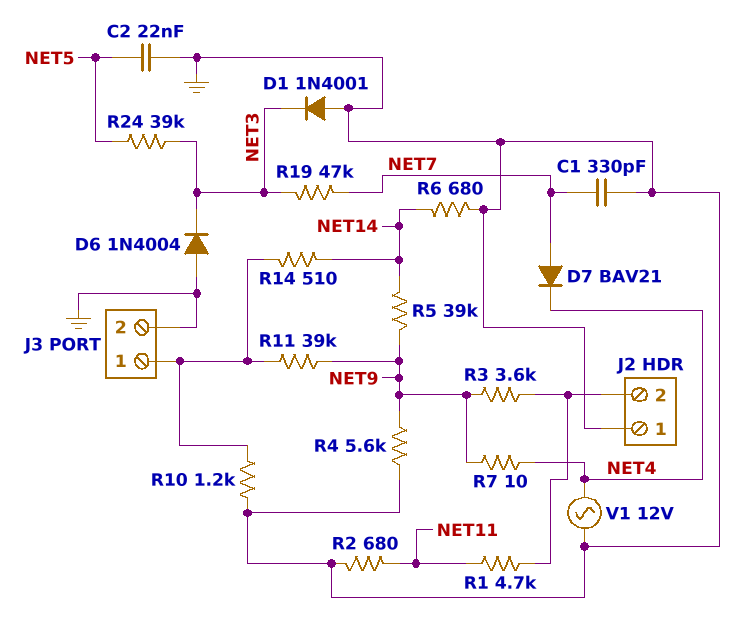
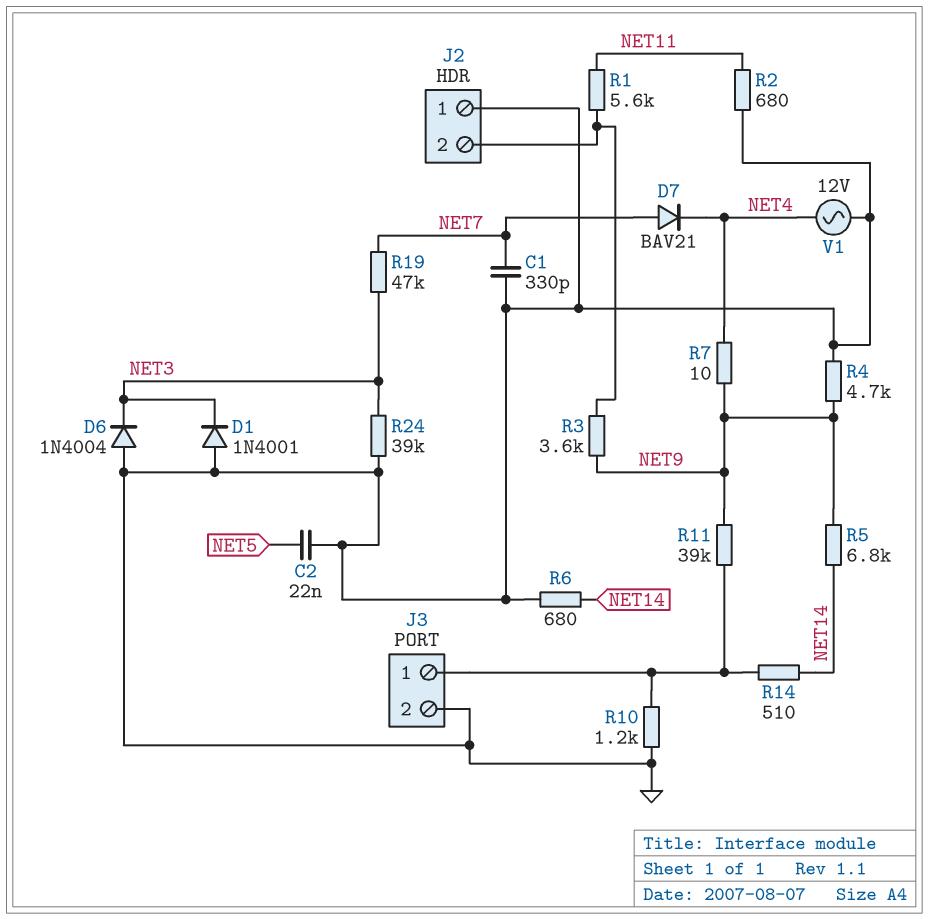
R1: 4.7k (J2/2, NET11) -> 5.6k (J2/2, NET11)
R4: 5.6k (GND, NET9) -> 4.7k (GND, NET9)
R5: 39k (NET9, NET14) -> 6.8k (NET9, NET14)
R24: 39k (NET3, NET5) -> 39k (GND, NET3)

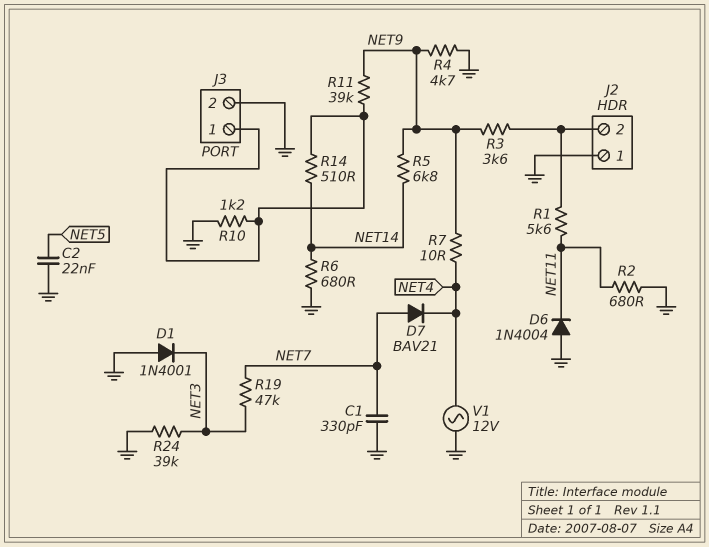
D6: diode 1N4004 (A GND, K NET3) -> diode 1N4004 (A GND, K NET11)

